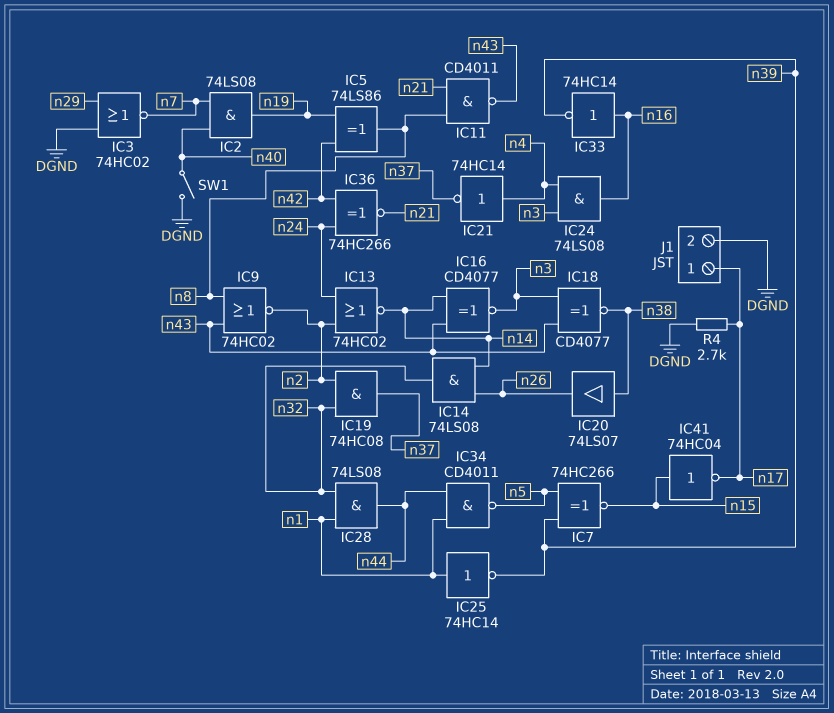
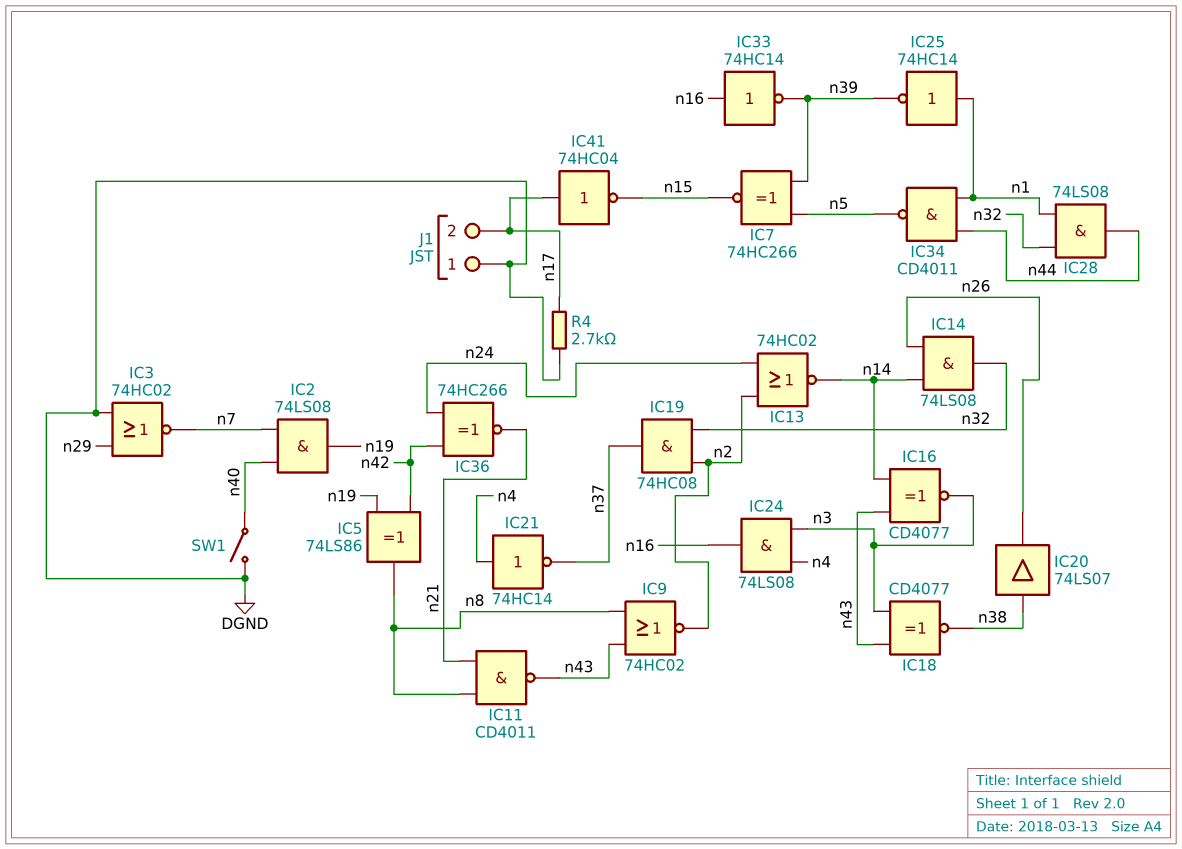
IC41: NOT 74HC04 (in n15, out n17) -> NOT 74HC04 (in n17, out n15)
J1 pin 1: n17 -> DGND
J1 pin 2: DGND -> n17

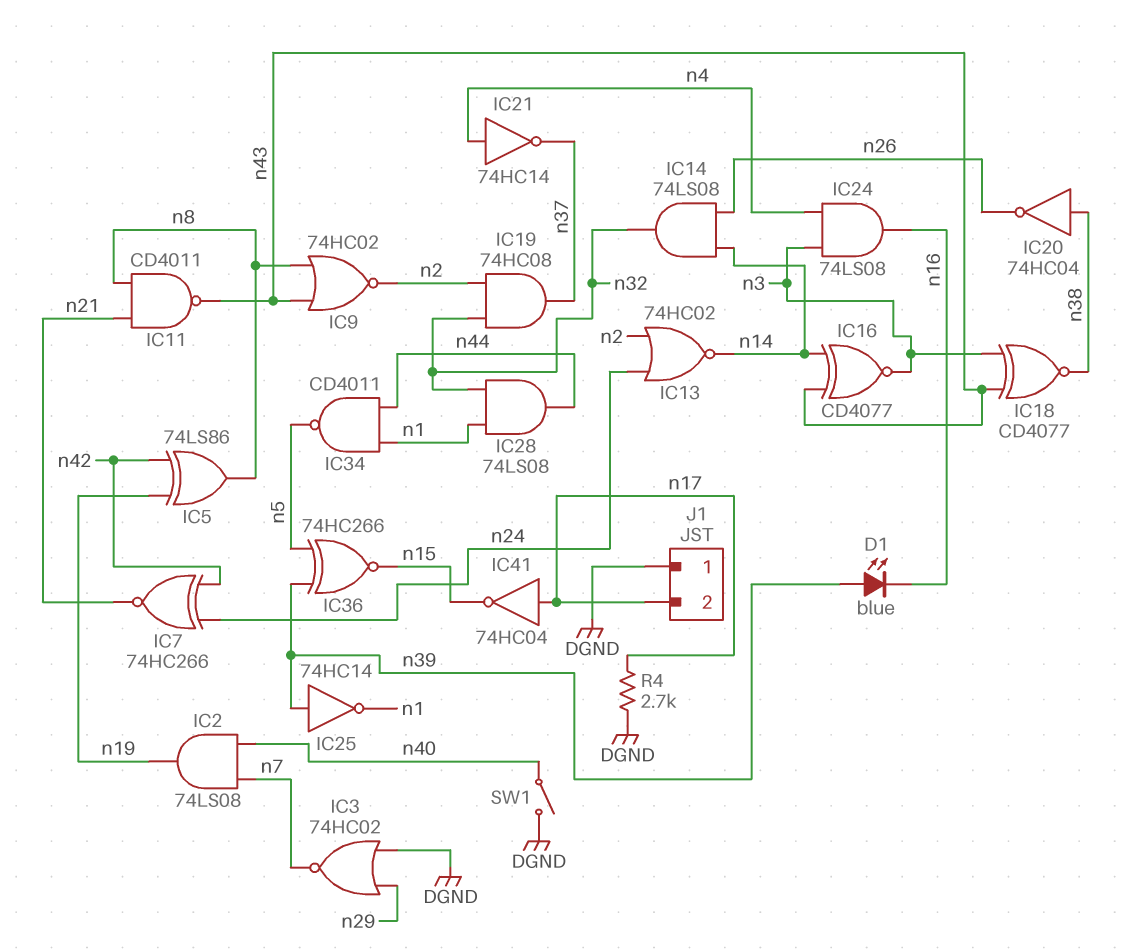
D1: none -> LED blue (A n39, K n16)
IC7: XNOR 74HC266 (in n5, in n39, out n15) -> XNOR 74HC266 (in n24, in n42, out n21)
IC20: buffer 74LS07 (in n38, out n26) -> NOT 74HC04 (in n38, out n26)
IC25: NOT 74HC14 (in n1, out n39) -> NOT 74HC14 (in n39, out n1)
IC33: NOT 74HC14 (in n16, out n39) -> none
IC36: XNOR 74HC266 (in n24, in n42, out n21) -> XNOR 74HC266 (in n5, in n39, out n15)

